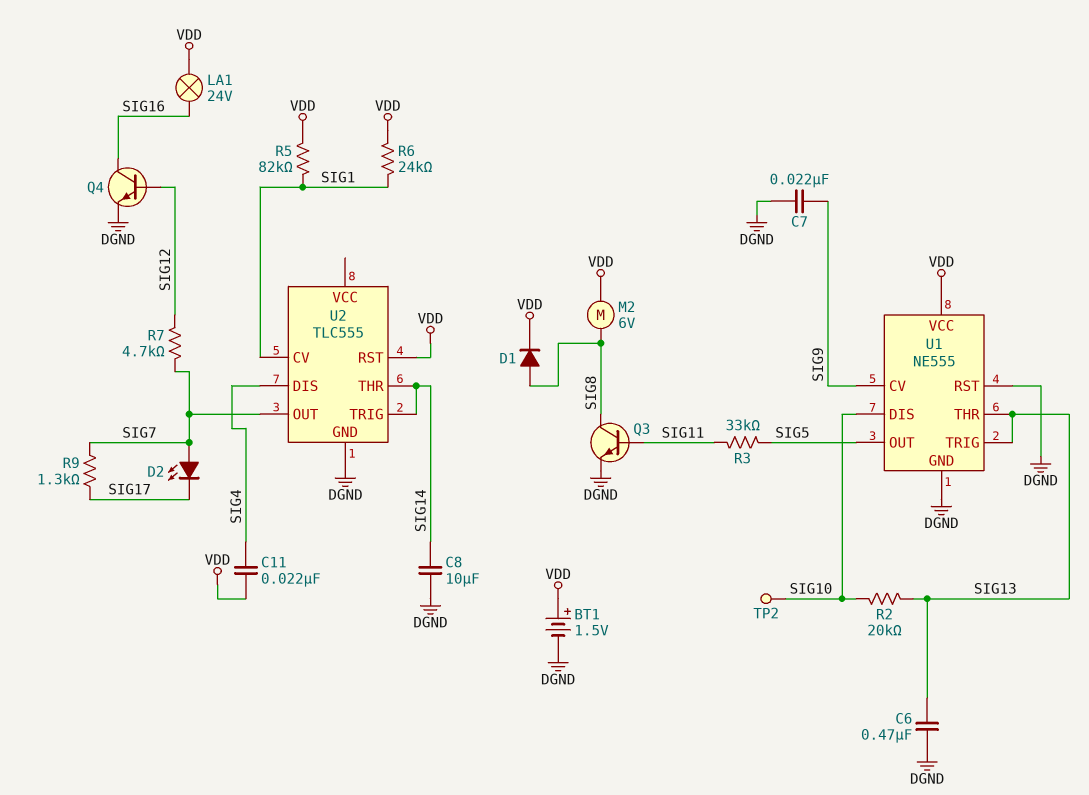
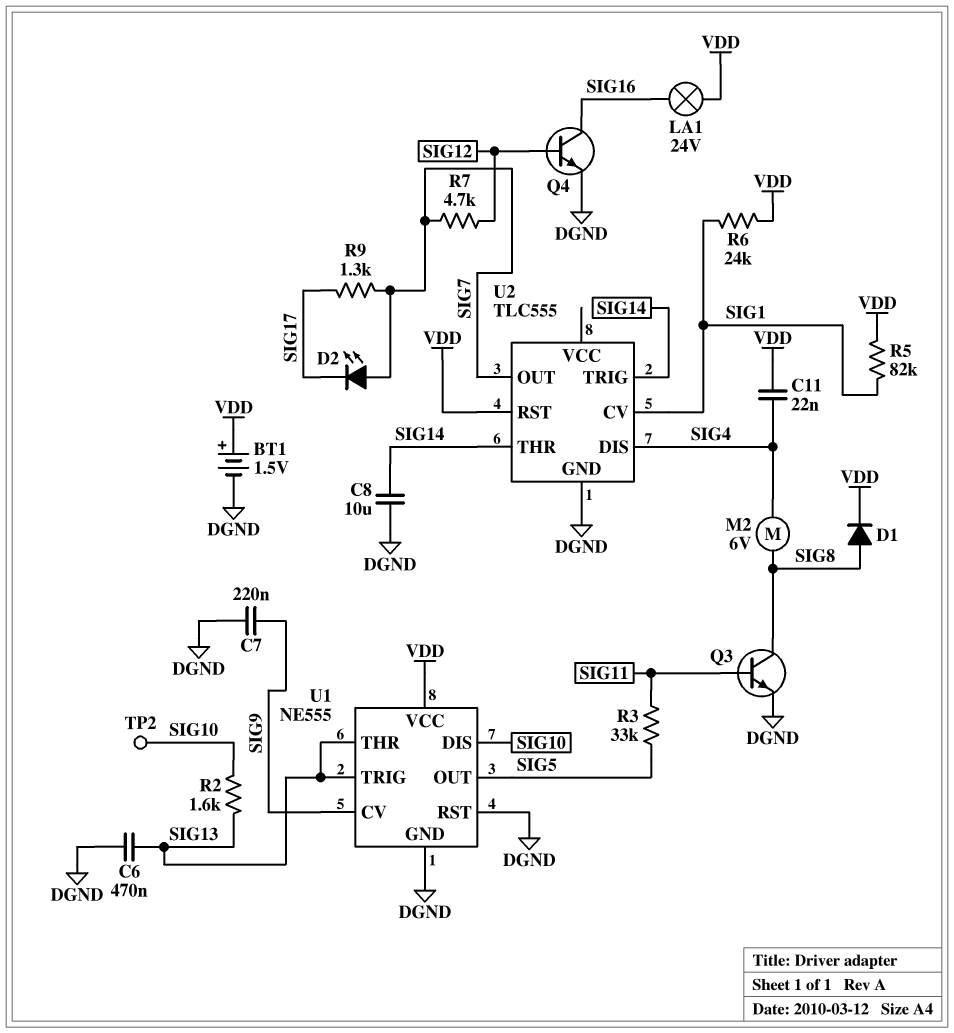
C7: 22nF (DGND, SIG9) -> 220nF (DGND, SIG9)
M2: motor 6V (SIG8, VDD) -> motor 6V (SIG4, SIG8)
R2: 20k (SIG10, SIG13) -> 1.6k (SIG10, SIG13)

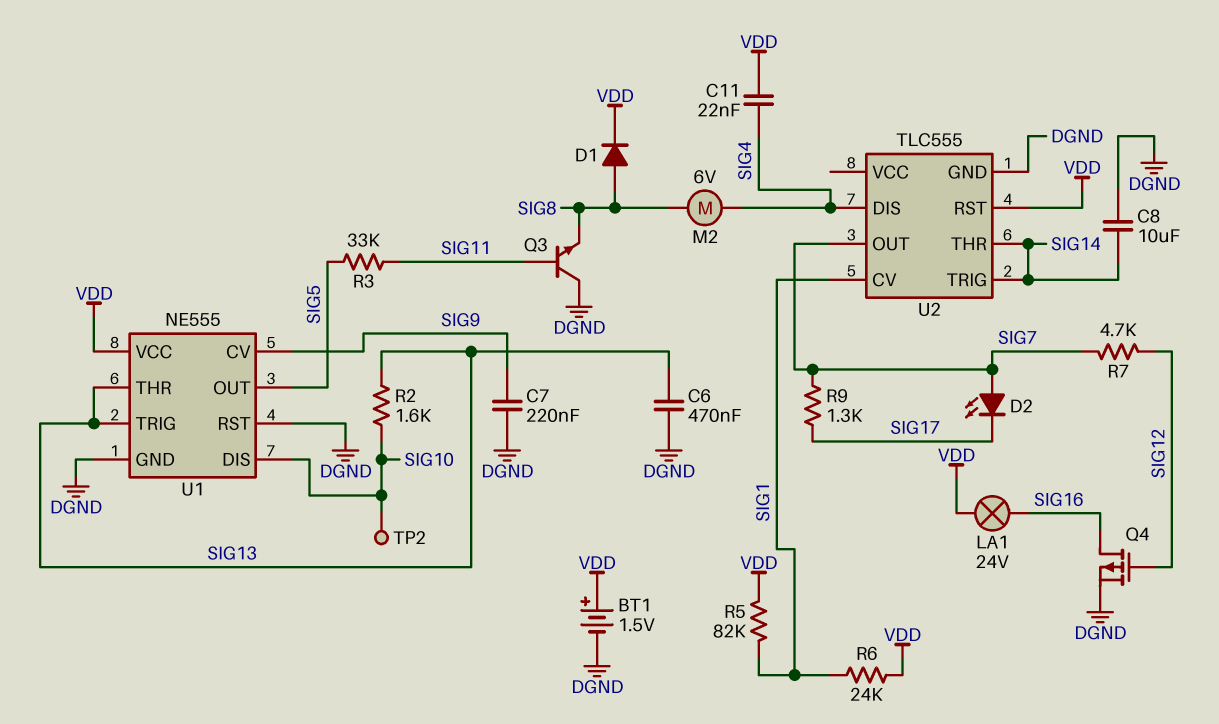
Q3: NPN (B SIG11, C SIG8, E DGND) -> NPN (B SIG11, C DGND, E SIG8)
Q4: NPN (B SIG12, C SIG16, E DGND) -> PMOS (G SIG12, D SIG16, S DGND)

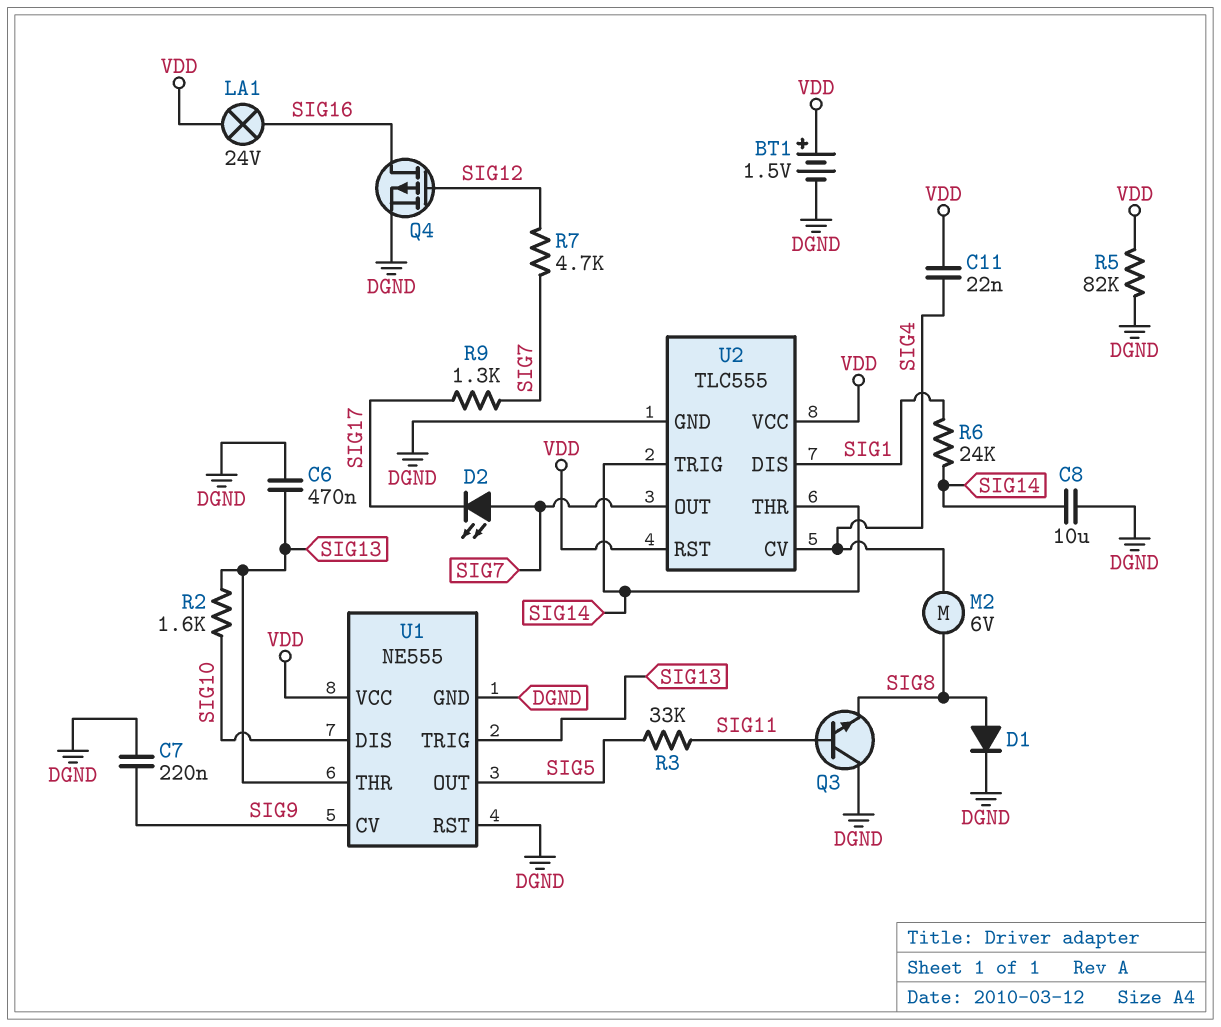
D1: diode (A SIG8, K VDD) -> diode (A SIG8, K DGND)
R5: 82k (SIG1, VDD) -> 82k (DGND, VDD)
R6: 24k (SIG1, VDD) -> 24k (SIG1, SIG14)
TP2: test point (SIG10) -> none
U2 pin CV: SIG1 -> SIG4
U2 pin DIS: SIG4 -> SIG1
U2 pin VCC: none -> VDD

